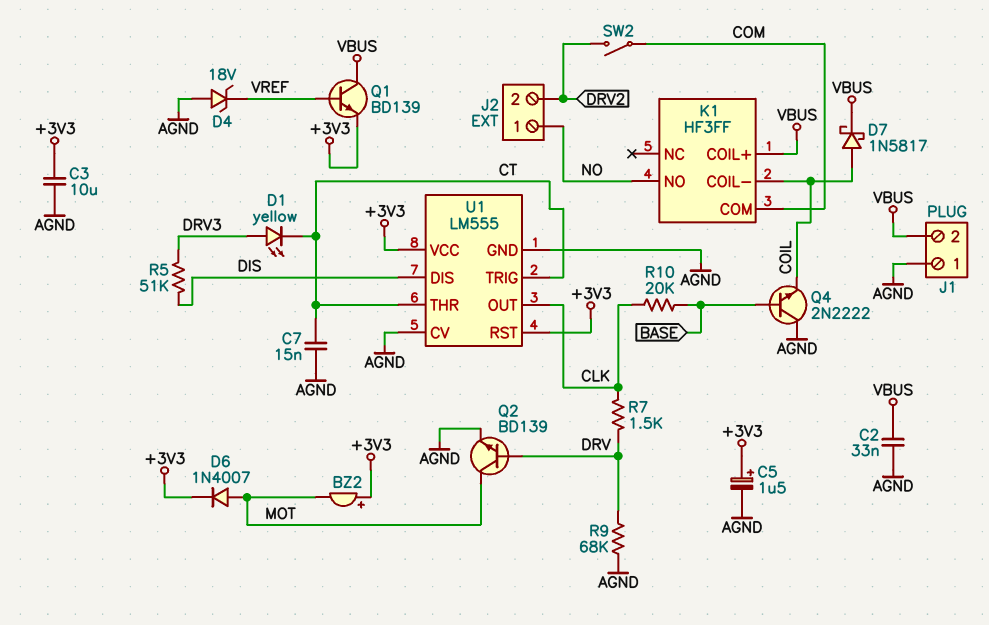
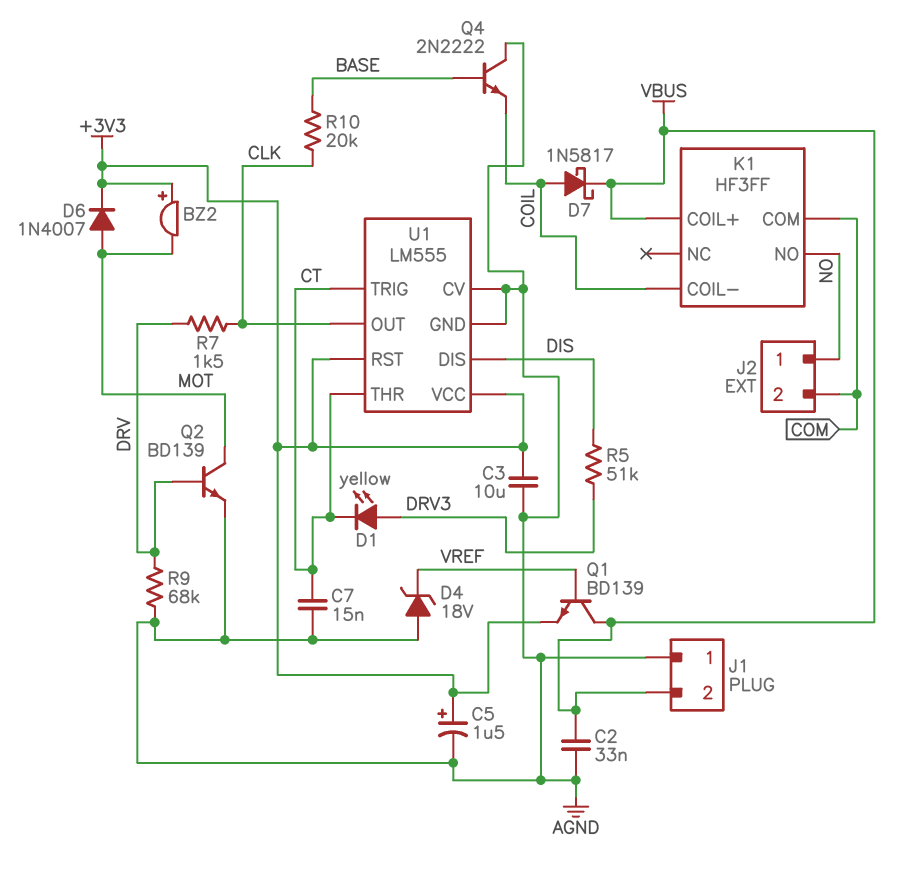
J2 pin 2: DRV2 -> COM
SW2: switch (COM, DRV2) -> none

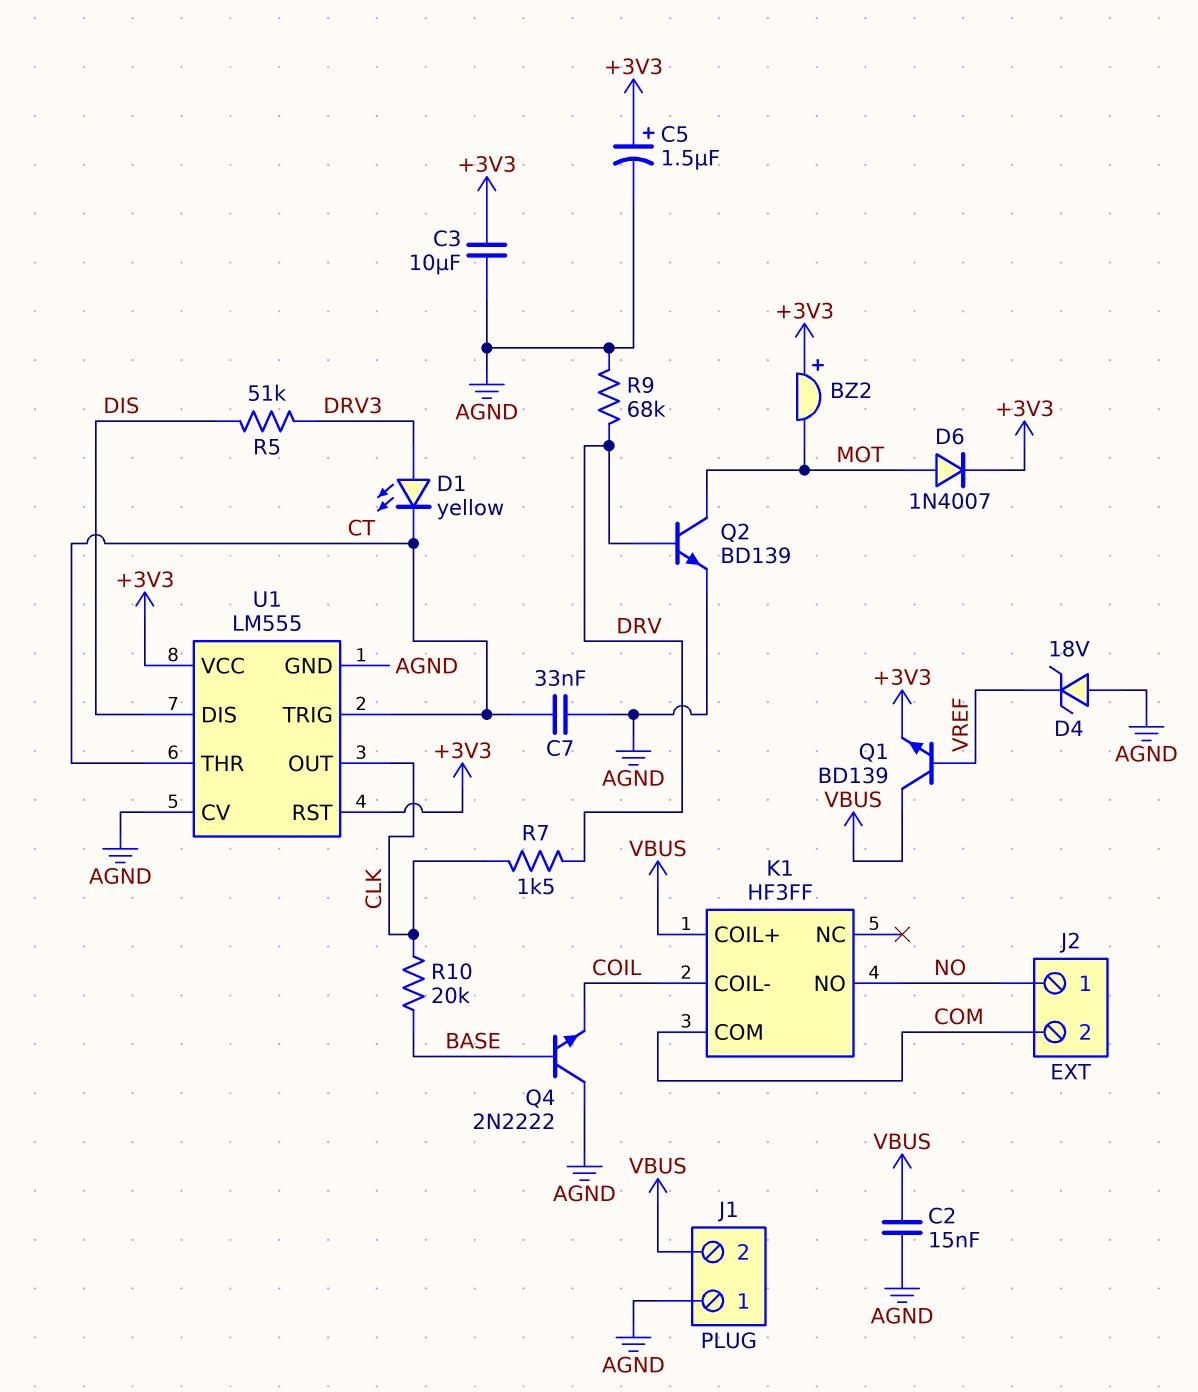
C2: 33nF (AGND, VBUS) -> 15nF (AGND, VBUS)
C7: 15nF (AGND, CT) -> 33nF (AGND, CT)
D7: schottky 1N5817 (A COIL, K VBUS) -> none

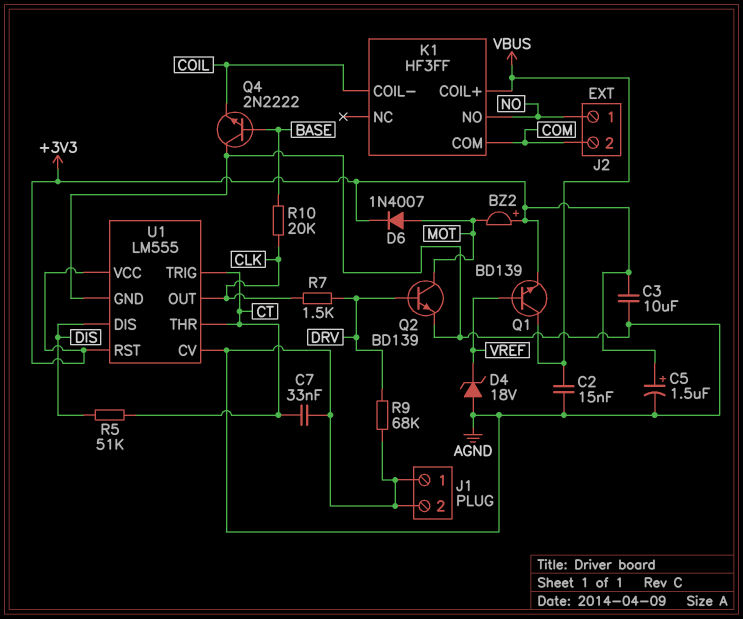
D1: LED yellow (A DRV3, K CT) -> none
J1 pin 2: VBUS -> AGND
R5: 51k (DIS, DRV3) -> 51k (CT, DIS)

